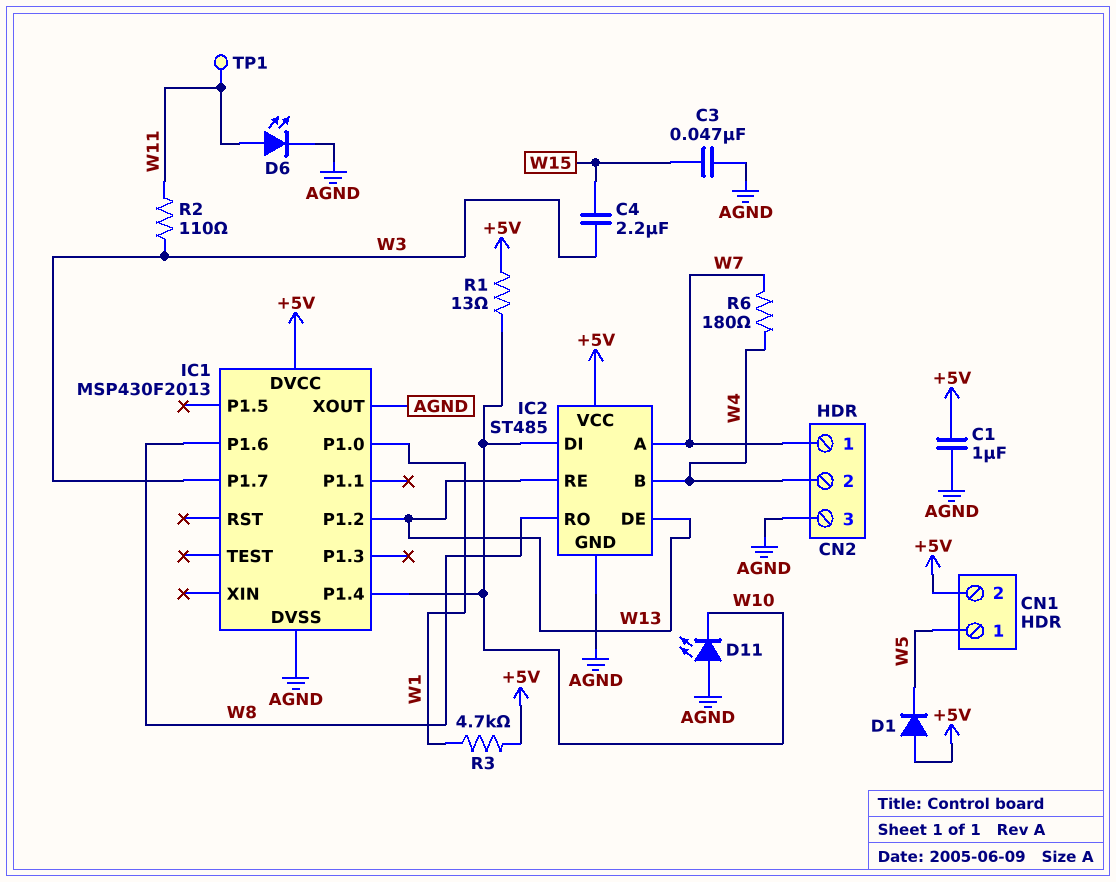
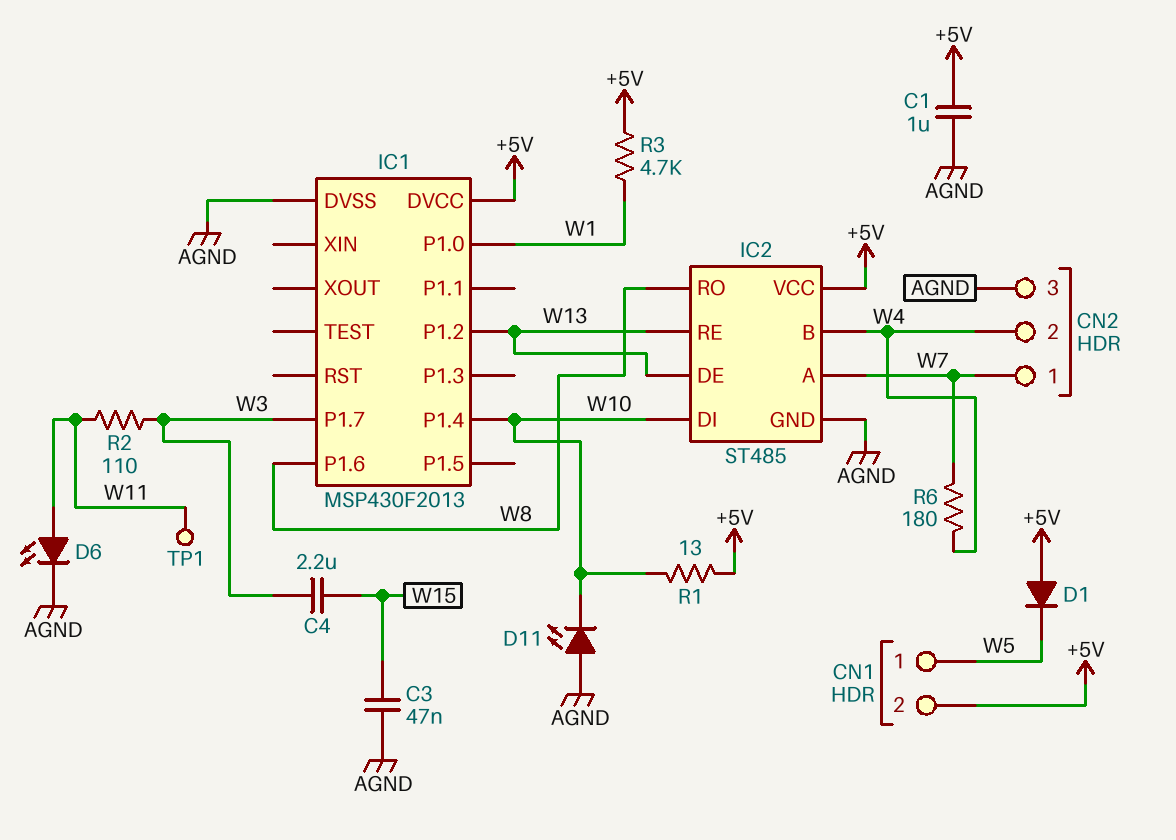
IC1 pin XOUT: AGND -> none

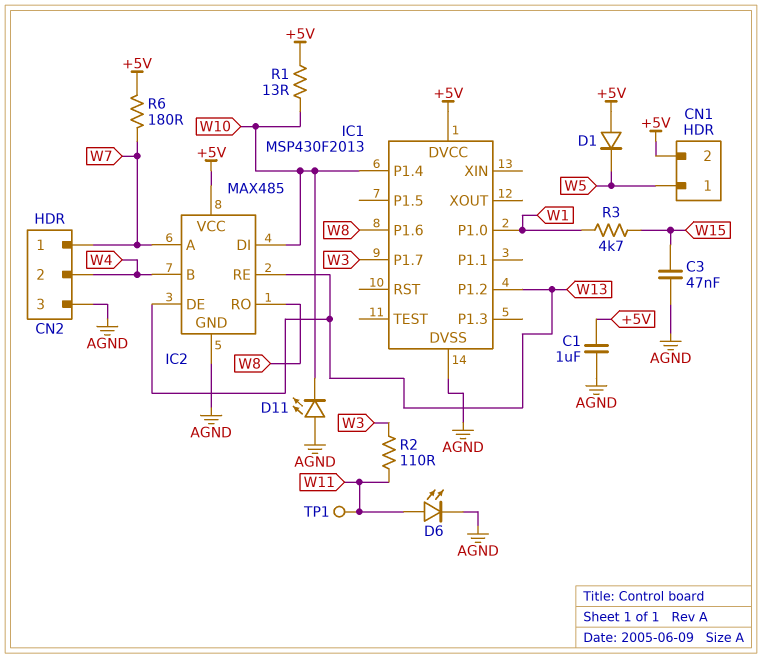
C4: 2.2uF (W3, W15) -> none
IC2: ST485 -> MAX485
R3: 4.7k (+5V, W1) -> 4.7k (W1, W15)
R6: 180 (W4, W7) -> 180 (+5V, W7)

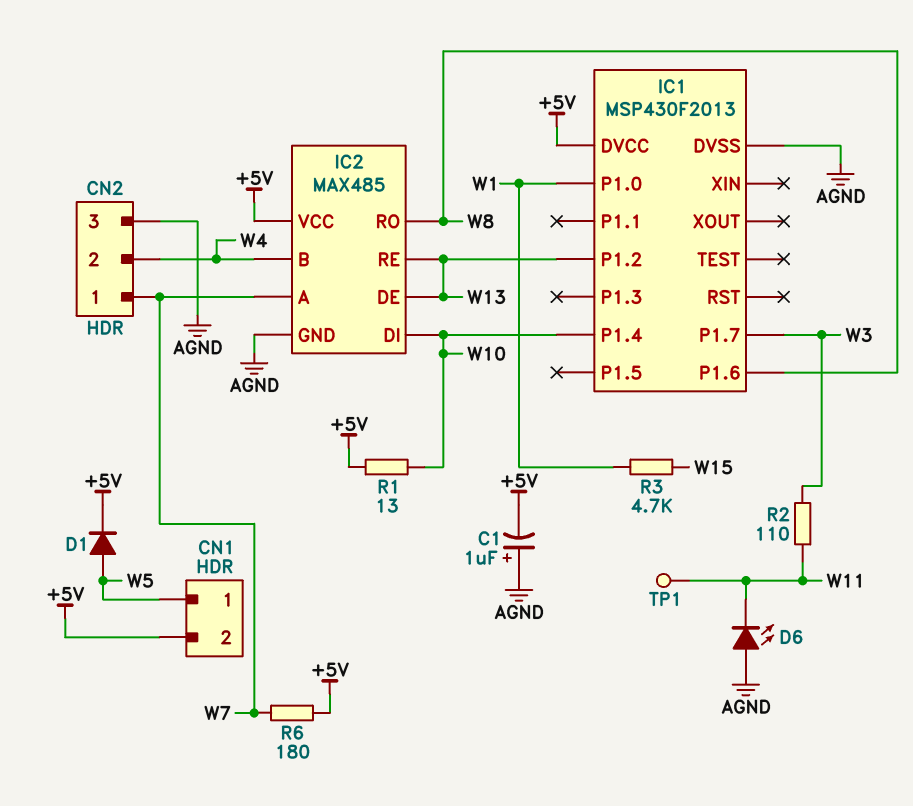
C1: 1uF (+5V, AGND) -> 1uF (plus AGND, minus +5V)
C3: 47nF (AGND, W15) -> none
D1: diode (A +5V, K W5) -> diode (A W5, K +5V)
D6: LED (A W11, K AGND) -> LED (A AGND, K W11)
D11: LED (A AGND, K W10) -> none

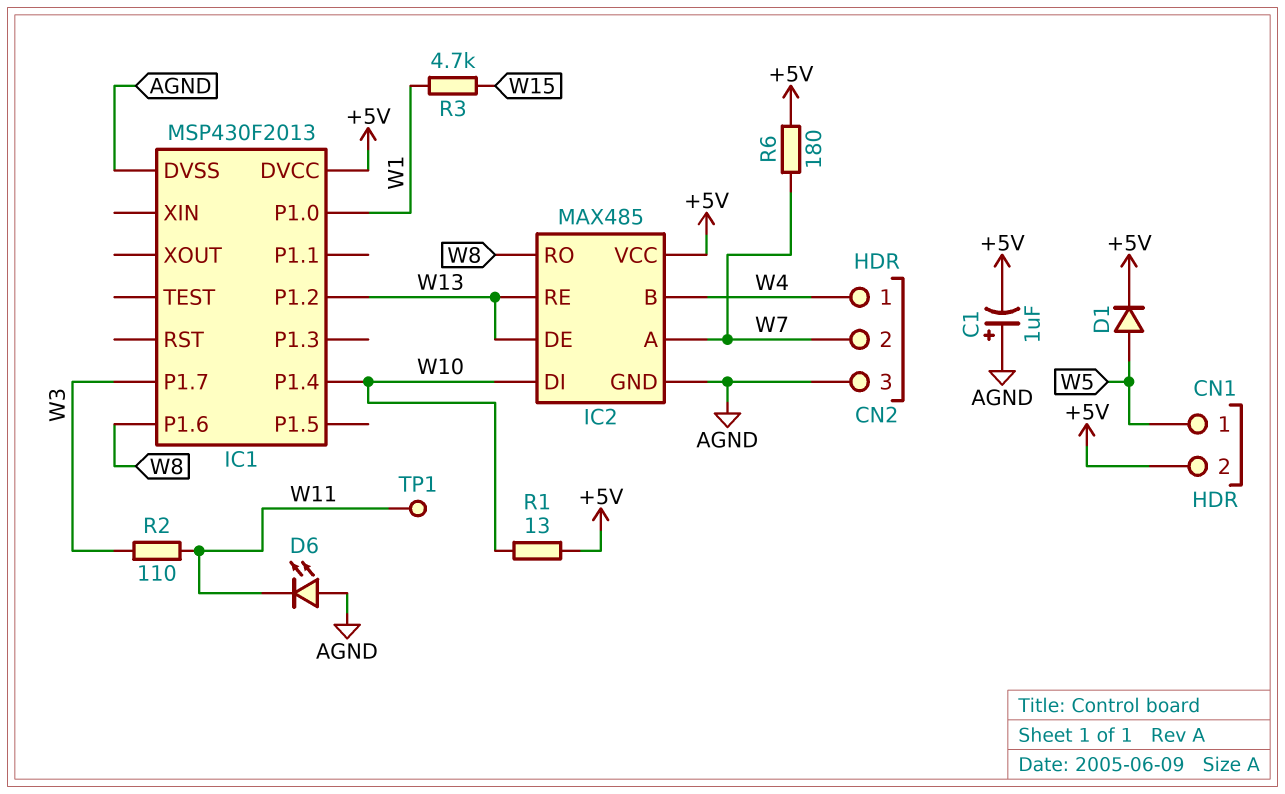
CN2 pin 1: W7 -> W4
CN2 pin 2: W4 -> W7

